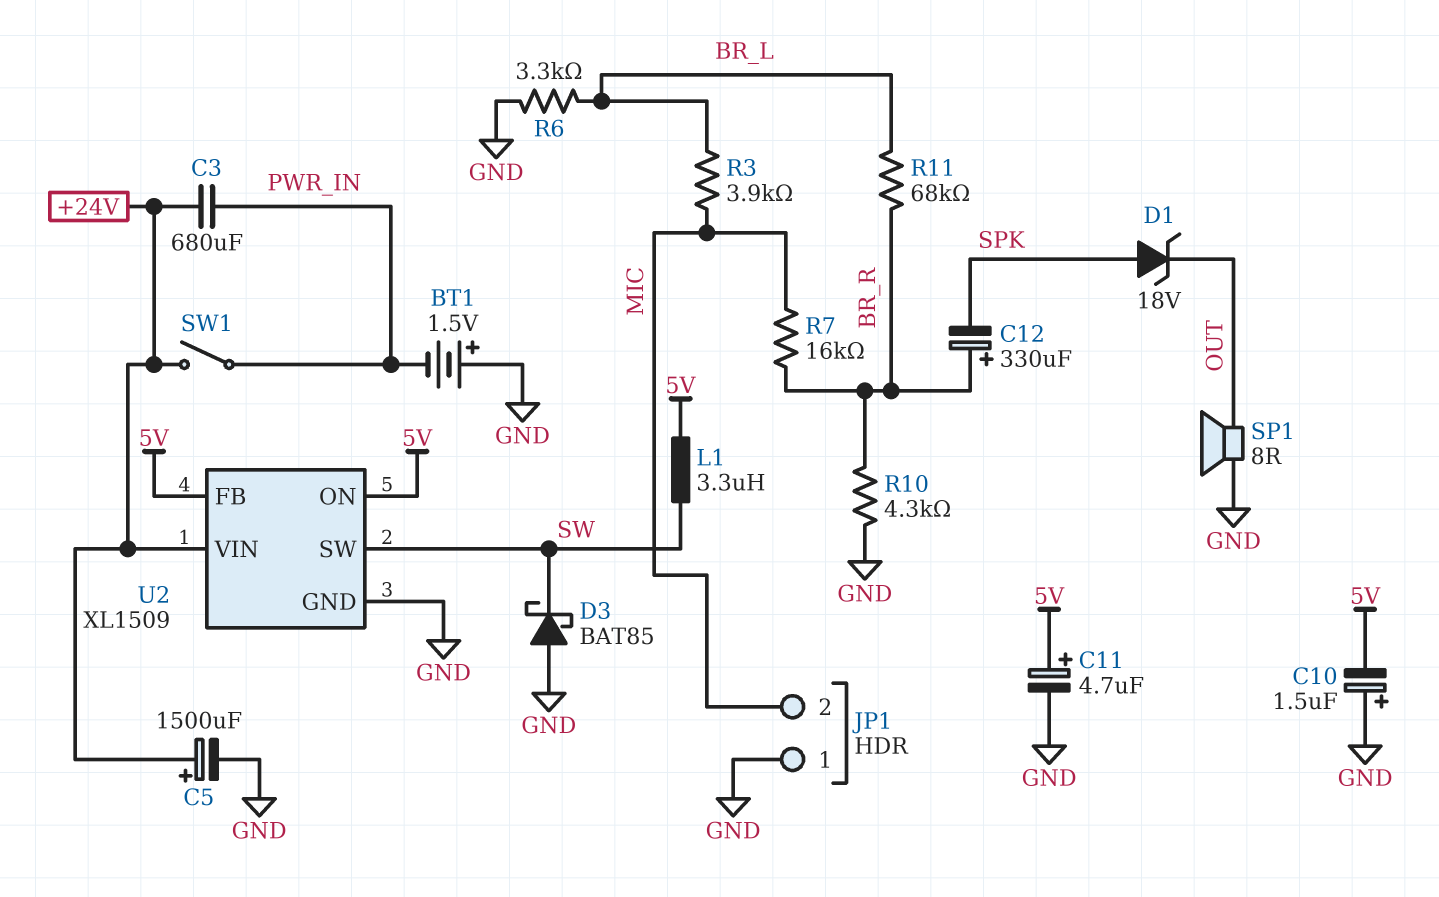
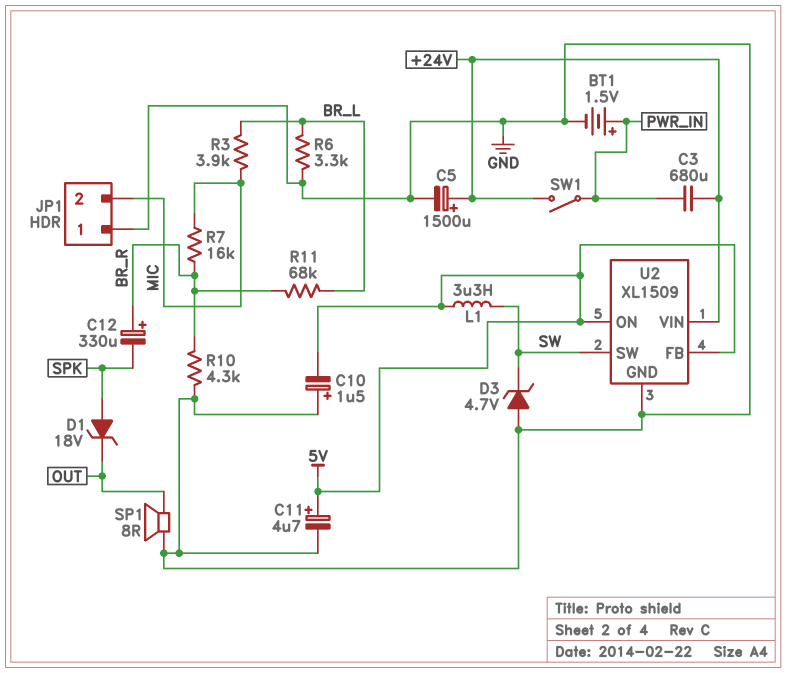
BT1: 1.5V (plus GND, minus PWR_IN) -> 1.5V (plus PWR_IN, minus GND)
D3: schottky BAT85 (A GND, K SW) -> zener 4.7V (A GND, K SW)

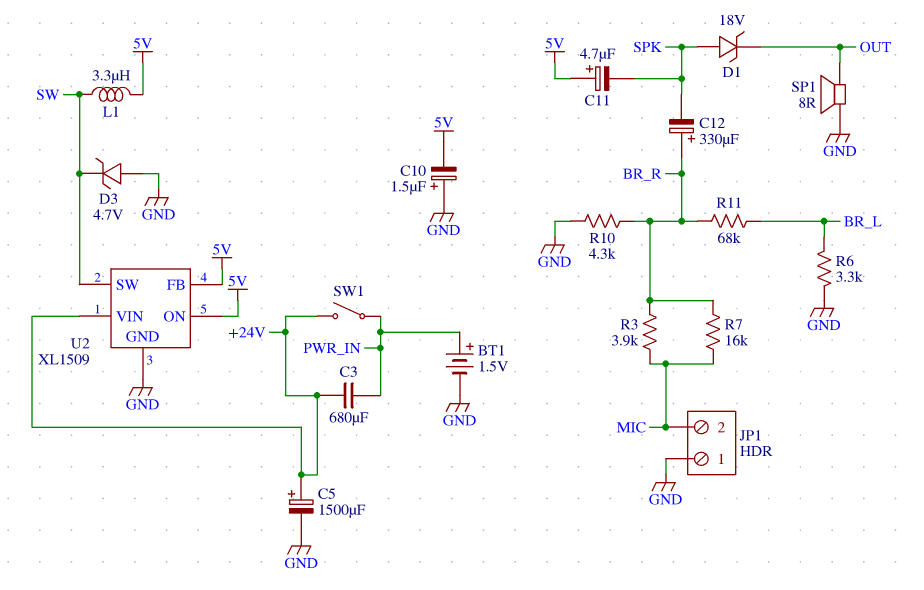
C11: 4.7uF (plus 5V, minus GND) -> 4.7uF (plus 5V, minus SPK)
R3: 3.9k (BR_L, MIC) -> 3.9k (BR_R, MIC)

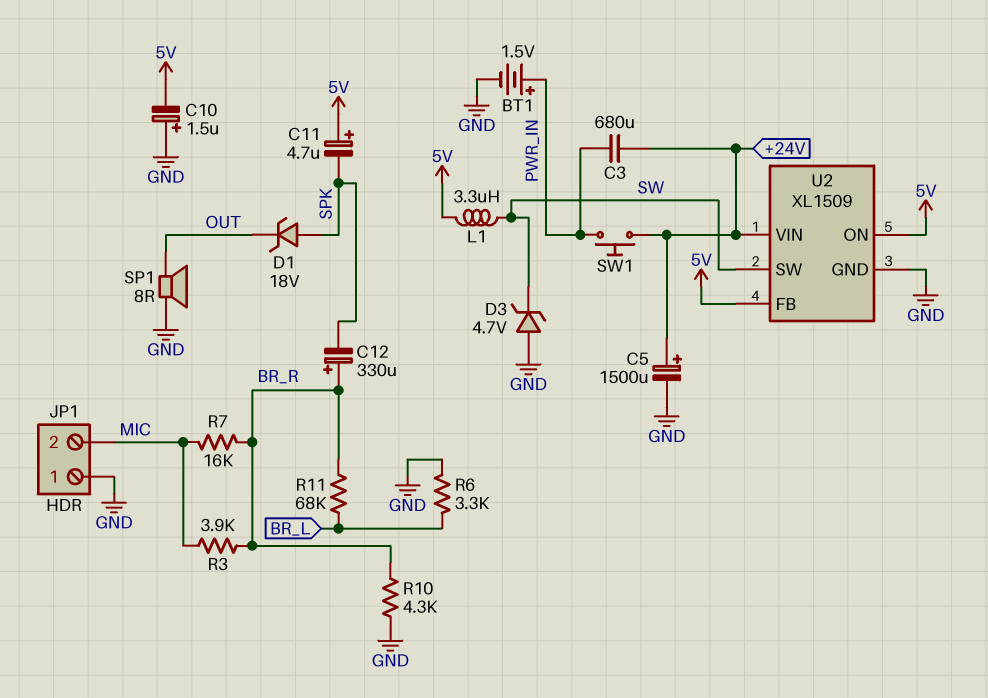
SW1: switch (+24V, PWR_IN) -> button (+24V, PWR_IN)

